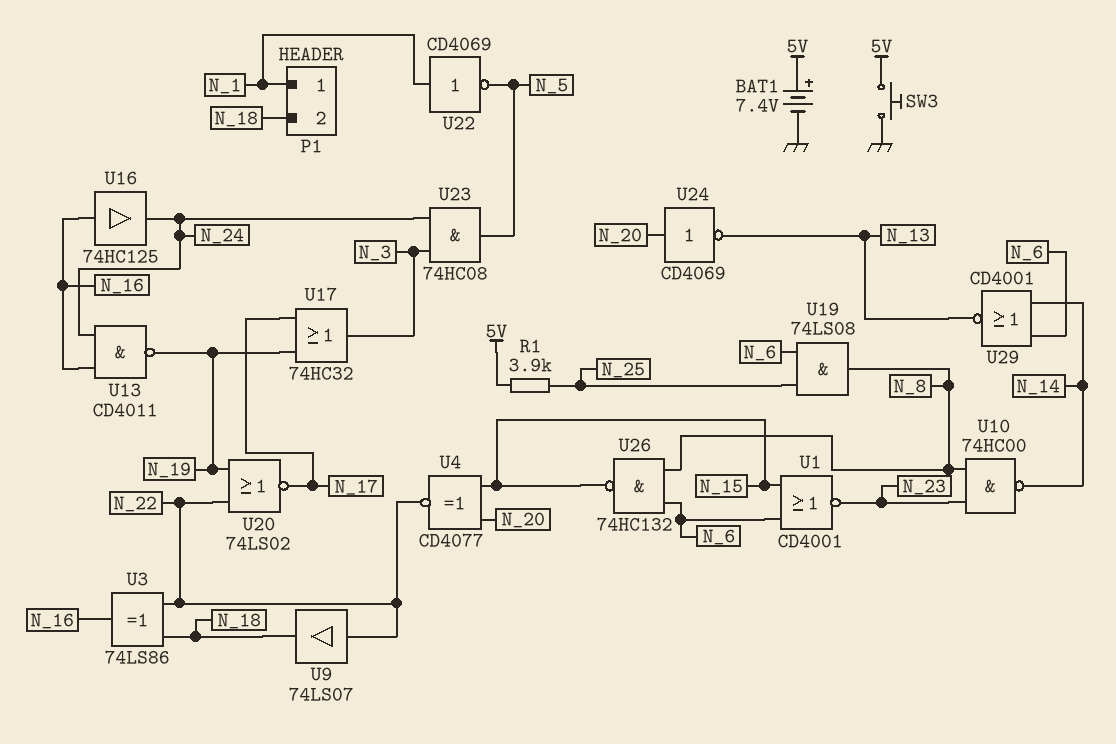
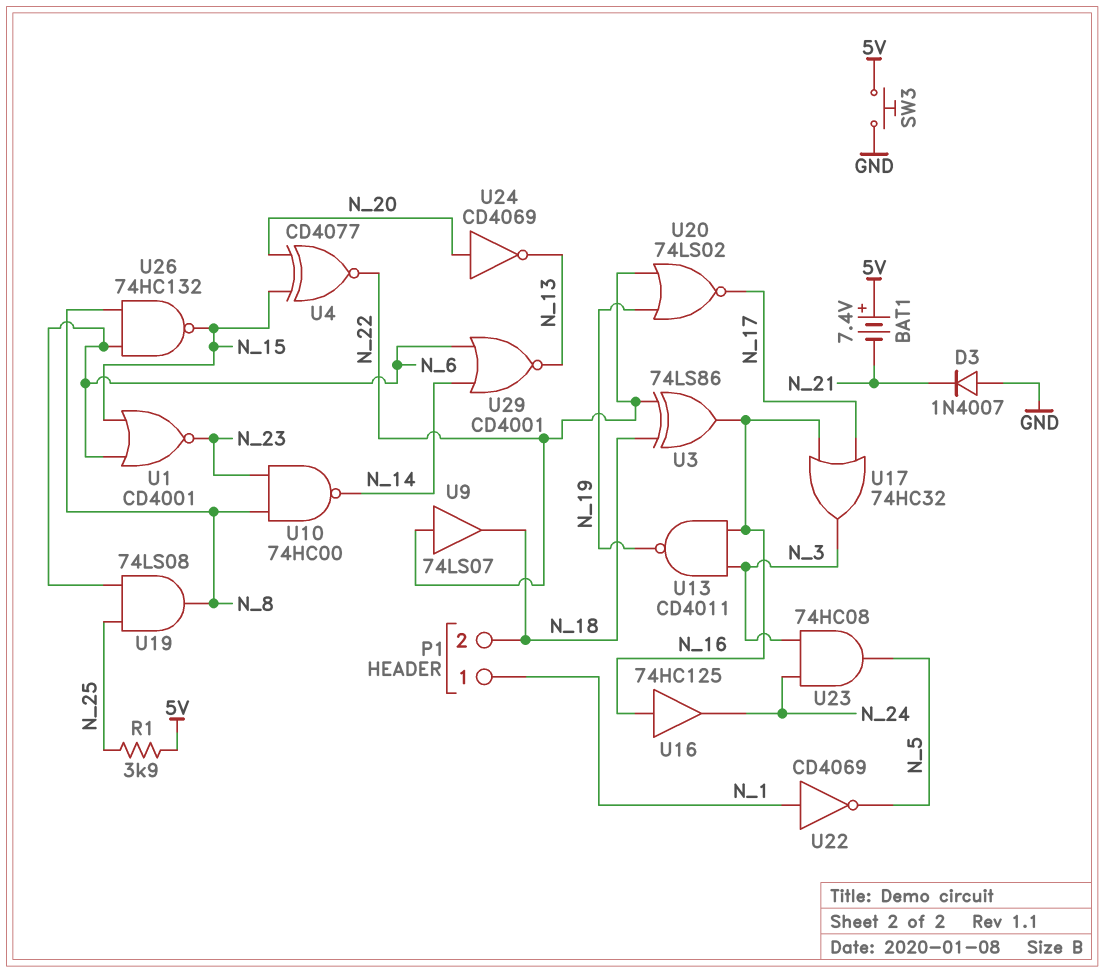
BAT1: 7.4V (plus 5V, minus GND) -> 7.4V (plus 5V, minus N_21)
D3: none -> diode 1N4007 (A GND, K N_21)
U13: NAND CD4011 (in N_16, in N_24, out N_19) -> NAND CD4011 (in N_3, in N_16, out N_19)
U17: OR 74HC32 (in N_17, in N_19, out N_3) -> OR 74HC32 (in N_16, in N_17, out N_3)

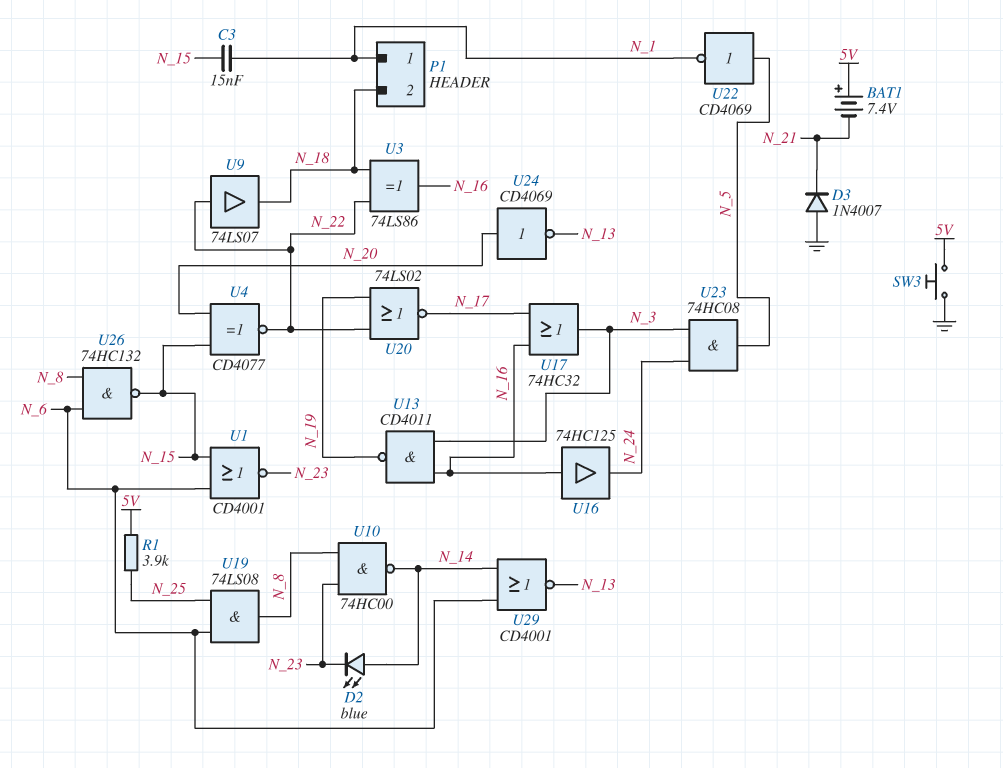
C3: none -> 15nF (N_1, N_15)
D2: none -> LED blue (A N_14, K N_23)
U22: NOT CD4069 (in N_1, out N_5) -> NOT CD4069 (in N_5, out N_1)

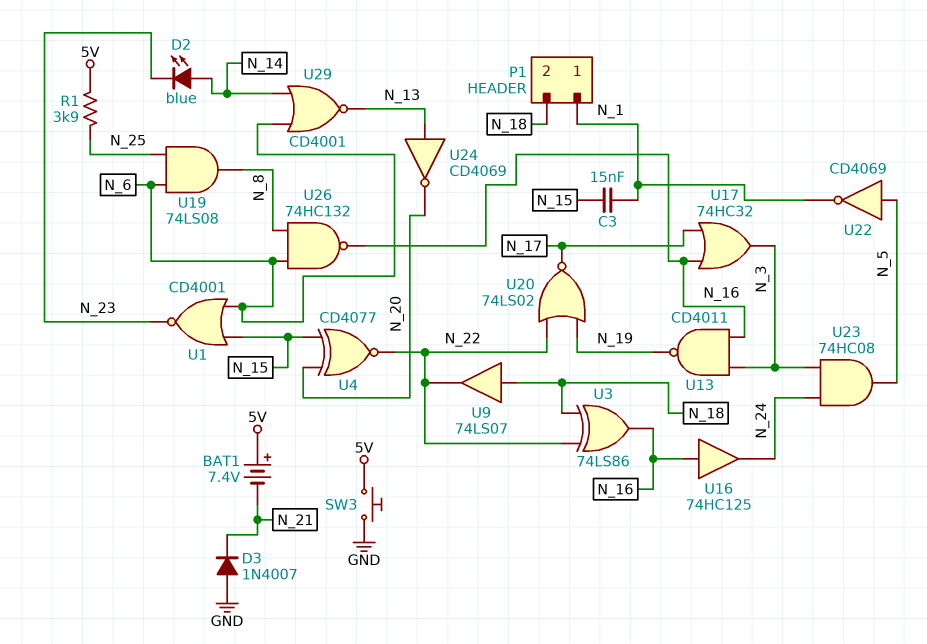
U9: buffer 74LS07 (in N_22, out N_18) -> buffer 74LS07 (in N_18, out N_22)
U10: NAND 74HC00 (in N_8, in N_23, out N_14) -> none
U24: NOT CD4069 (in N_20, out N_13) -> NOT CD4069 (in N_13, out N_20)
U26: NAND 74HC132 (in N_6, in N_8, out N_15) -> NAND 74HC132 (in N_6, in N_8, out N_16)

